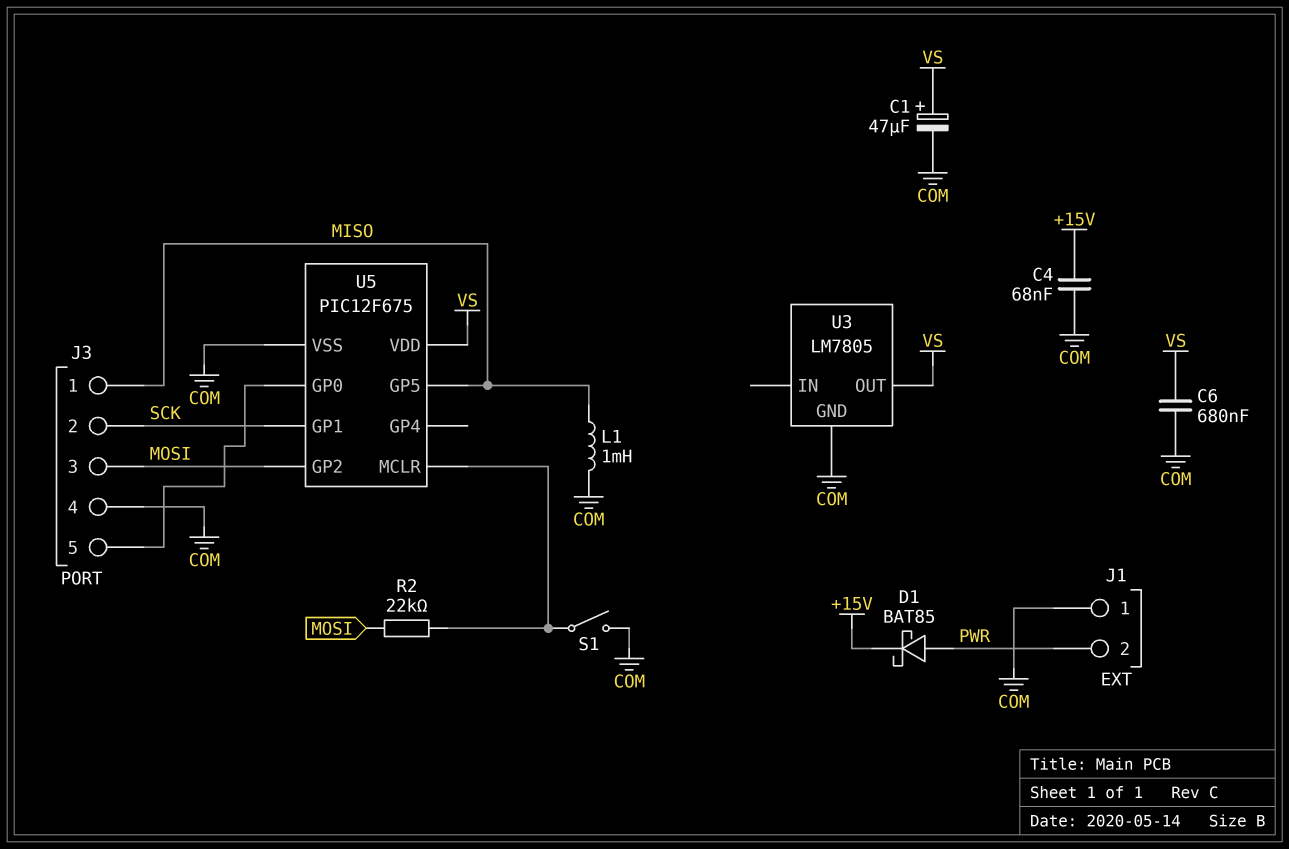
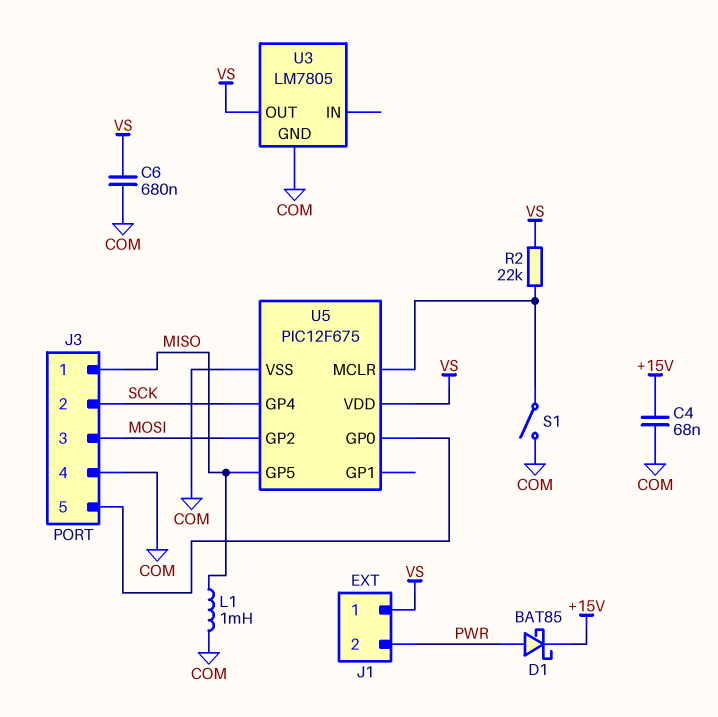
C1: 47uF (plus VS, minus COM) -> none
J1 pin 1: COM -> VS
R2: 22k (MOSI, U5/MCLR) -> 22k (U5/MCLR, VS)
U5 pin GP1: SCK -> none
U5 pin GP4: none -> SCK

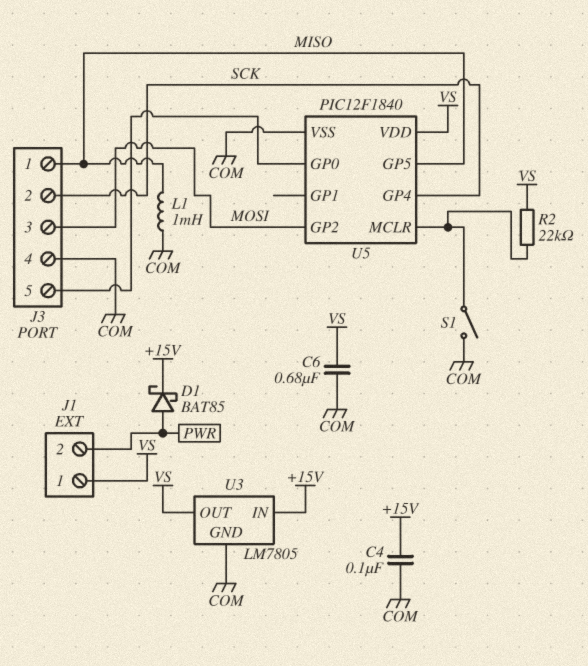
C4: 68nF (+15V, COM) -> 100nF (+15V, COM)
U3 pin IN: none -> +15V
U5: PIC12F675 -> PIC12F1840

